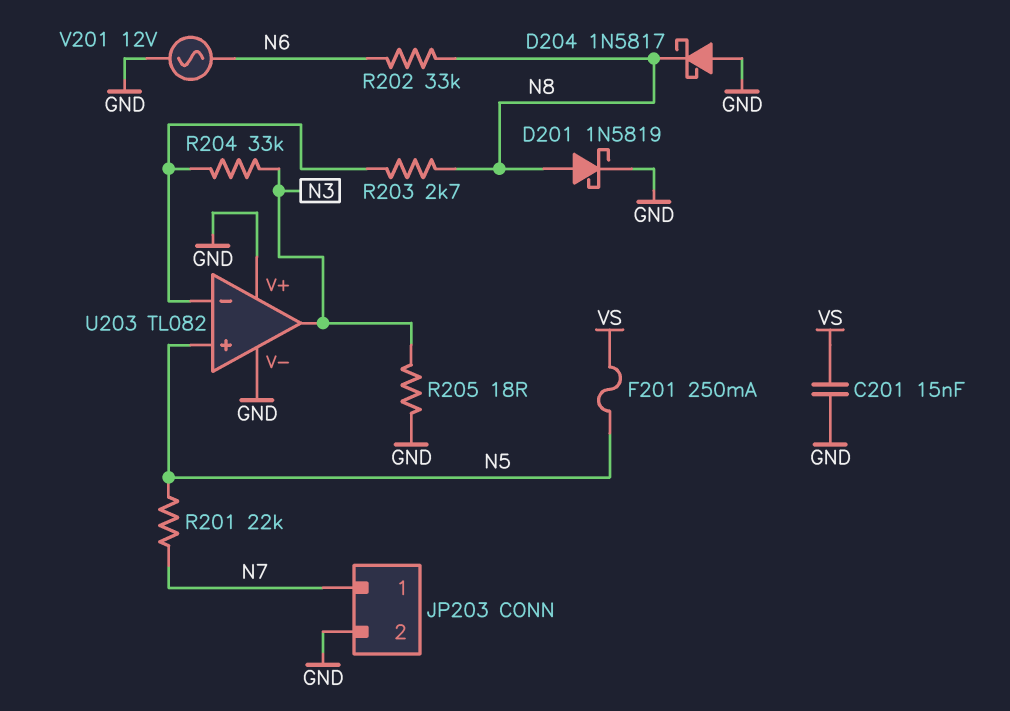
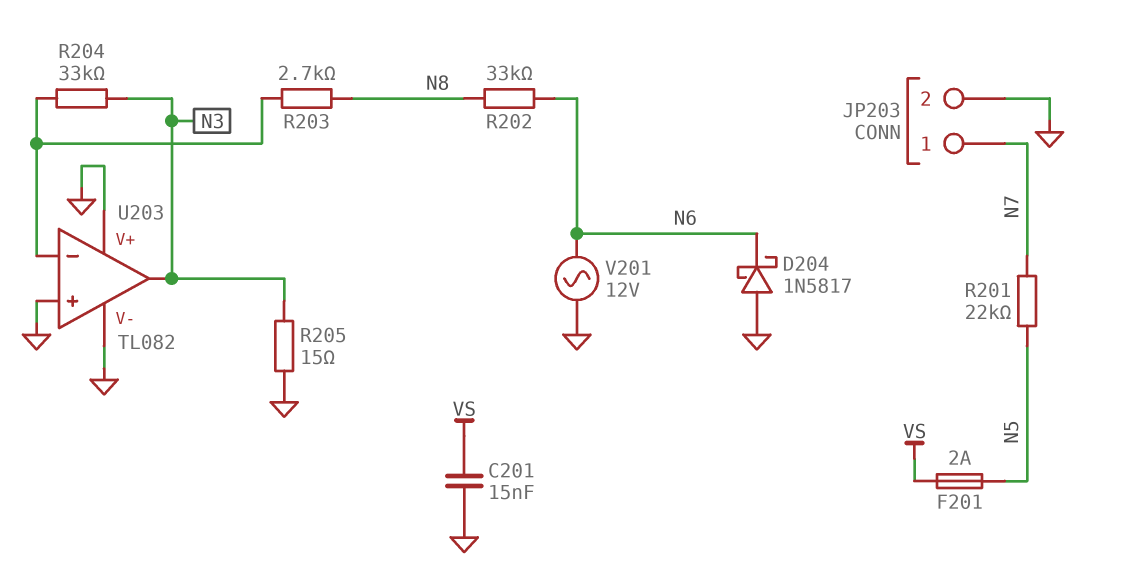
D201: schottky 1N5819 (A N8, K GND) -> none
D204: schottky 1N5817 (A GND, K N8) -> schottky 1N5817 (A GND, K N6)
F201: 250mA (N5, VS) -> 2A (N5, VS)
R205: 18 (GND, N3) -> 15 (GND, N3)
U203 pin in+: N5 -> GND

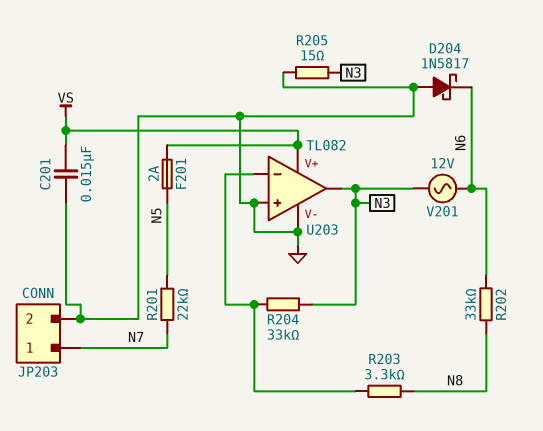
R203: 2.7k (N8, U203/in-) -> 3.3k (N8, U203/in-)
U203 pin V+: GND -> VS
V201: AC 12V (GND, N6) -> AC 12V (N3, N6)

